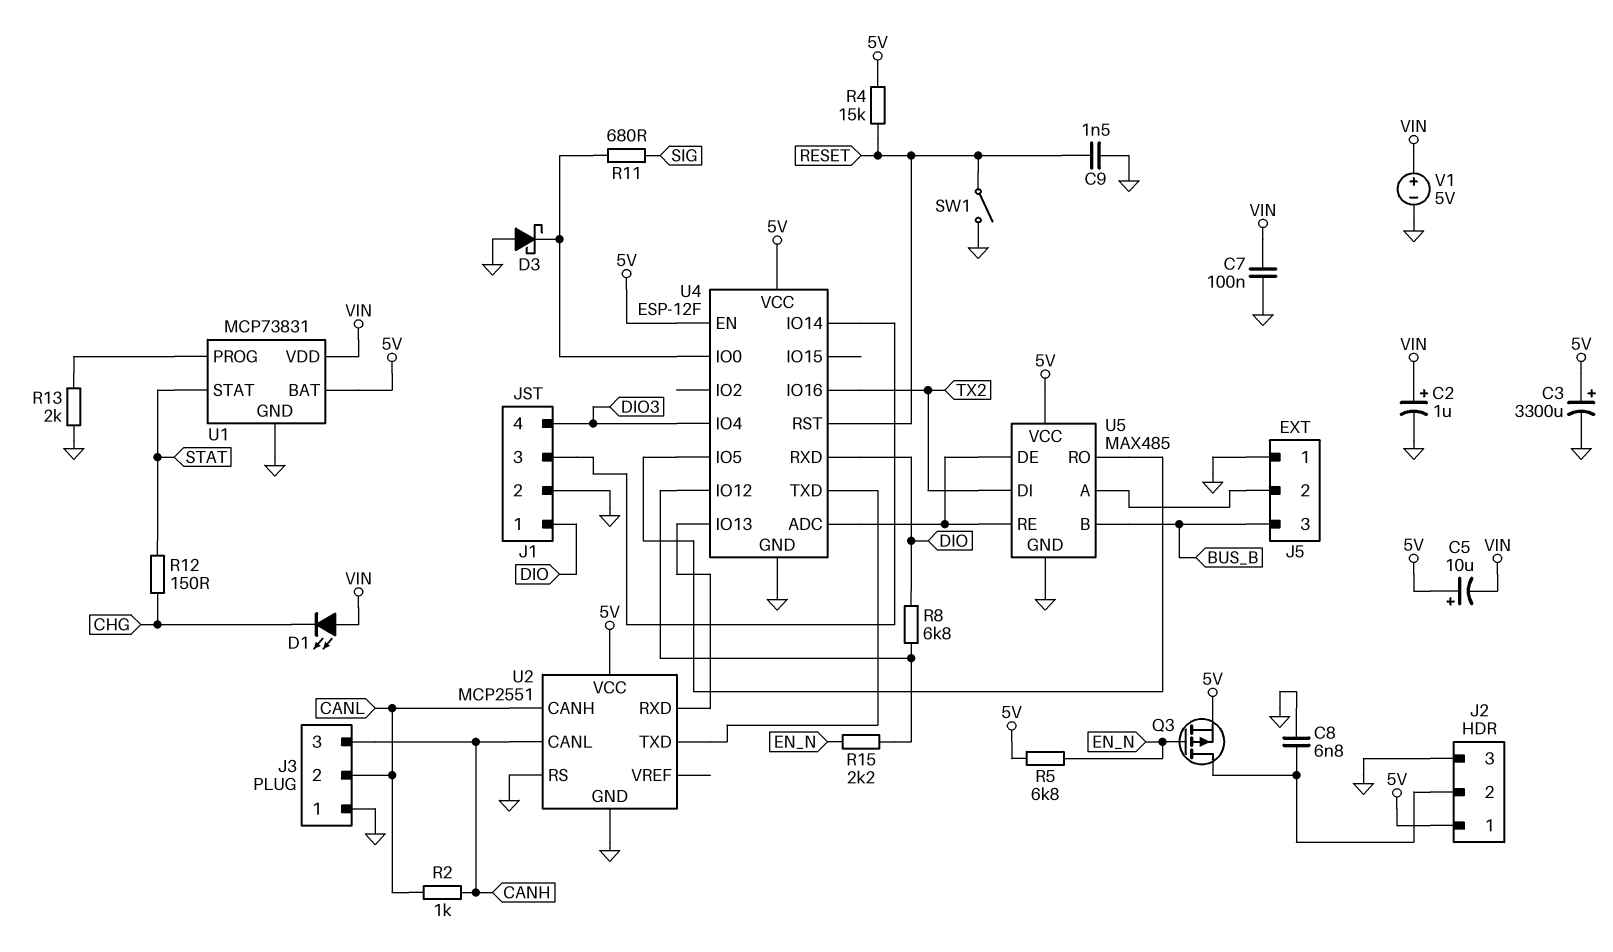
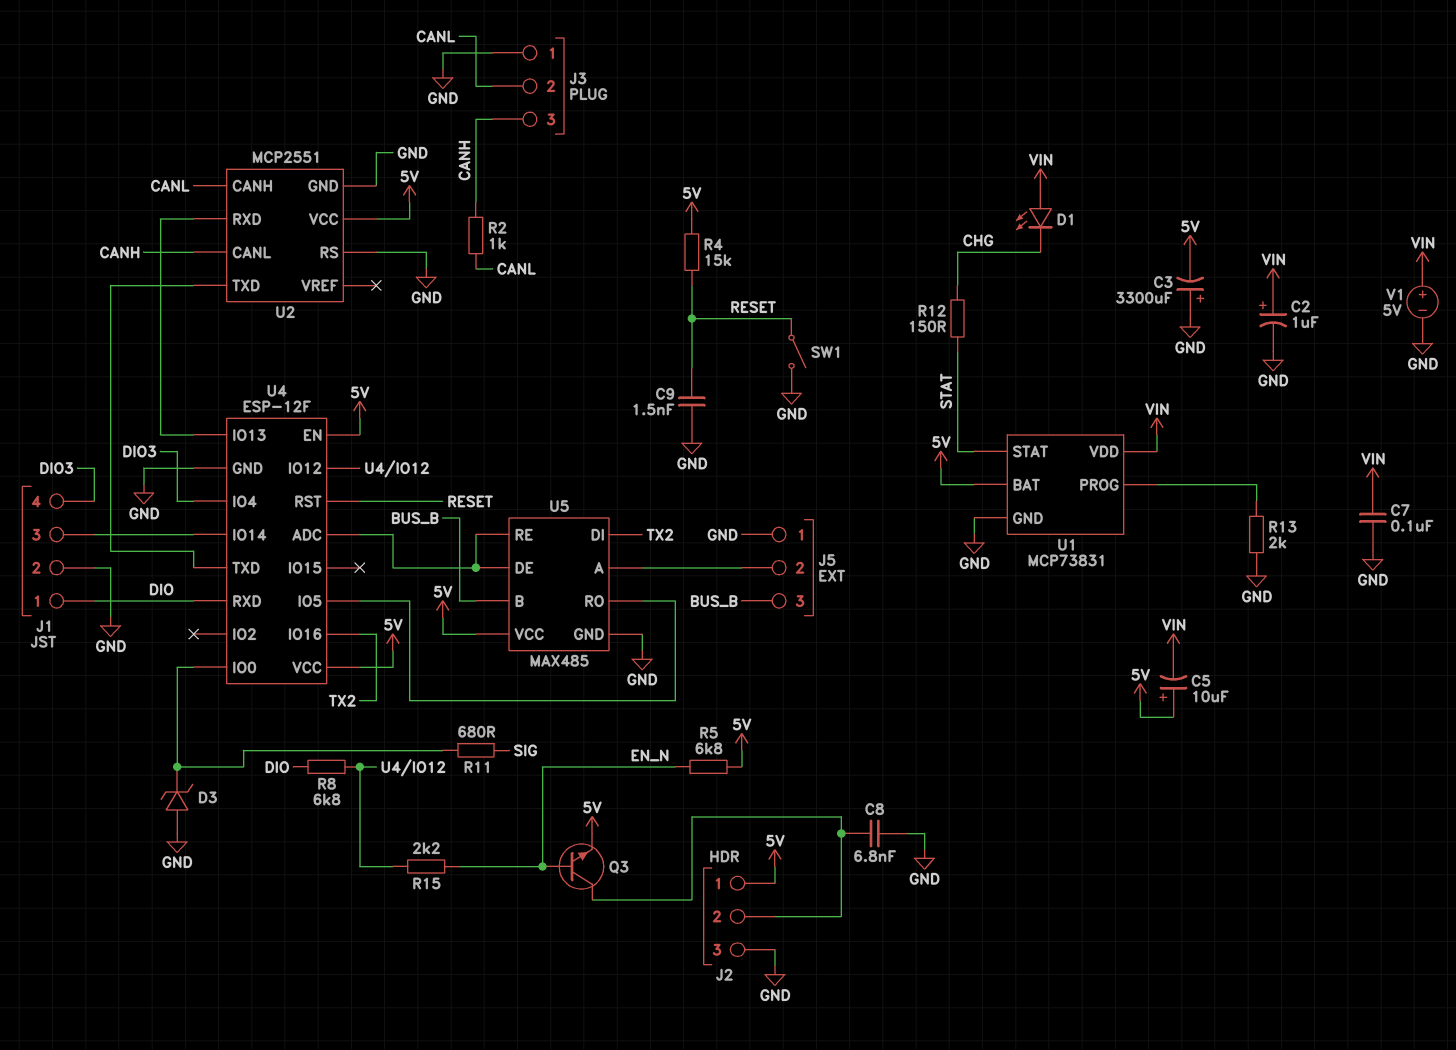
C3: 3300uF (plus 5V, minus GND) -> 3300uF (plus GND, minus 5V)
D3: schottky (A GND, K U4/IO0) -> zener (A GND, K U4/IO0)
Q3: PMOS (G EN_N, D J2/2, S 5V) -> NPN (B EN_N, C J2/2, E 5V)

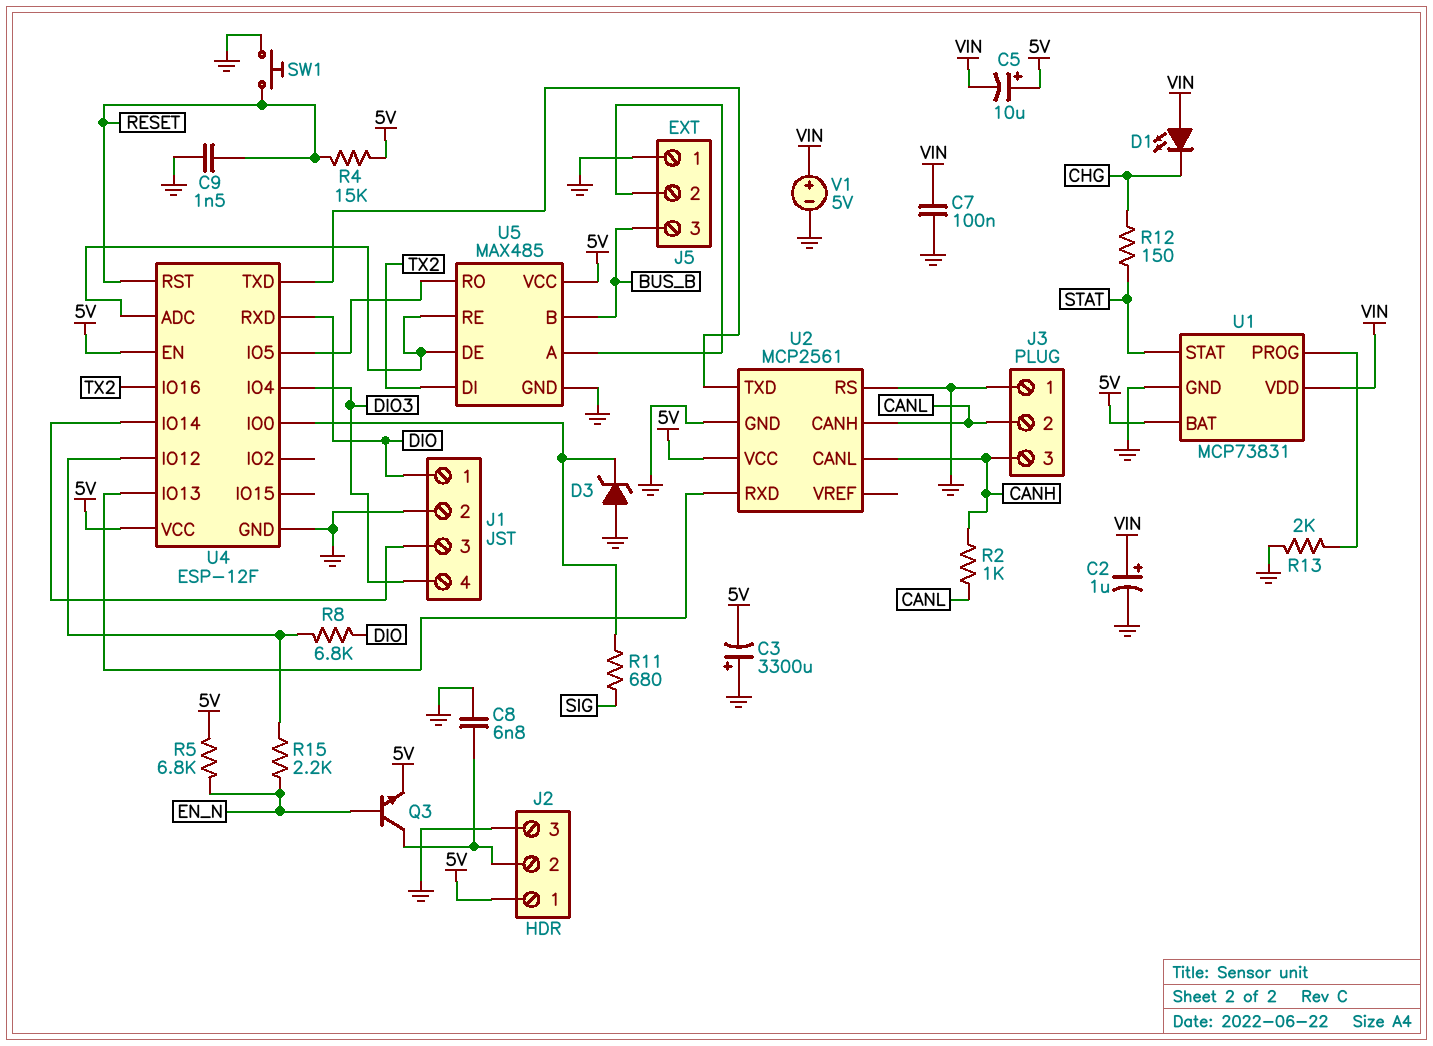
SW1: switch (GND, RESET) -> button (GND, RESET)
U2: MCP2551 -> MCP2561

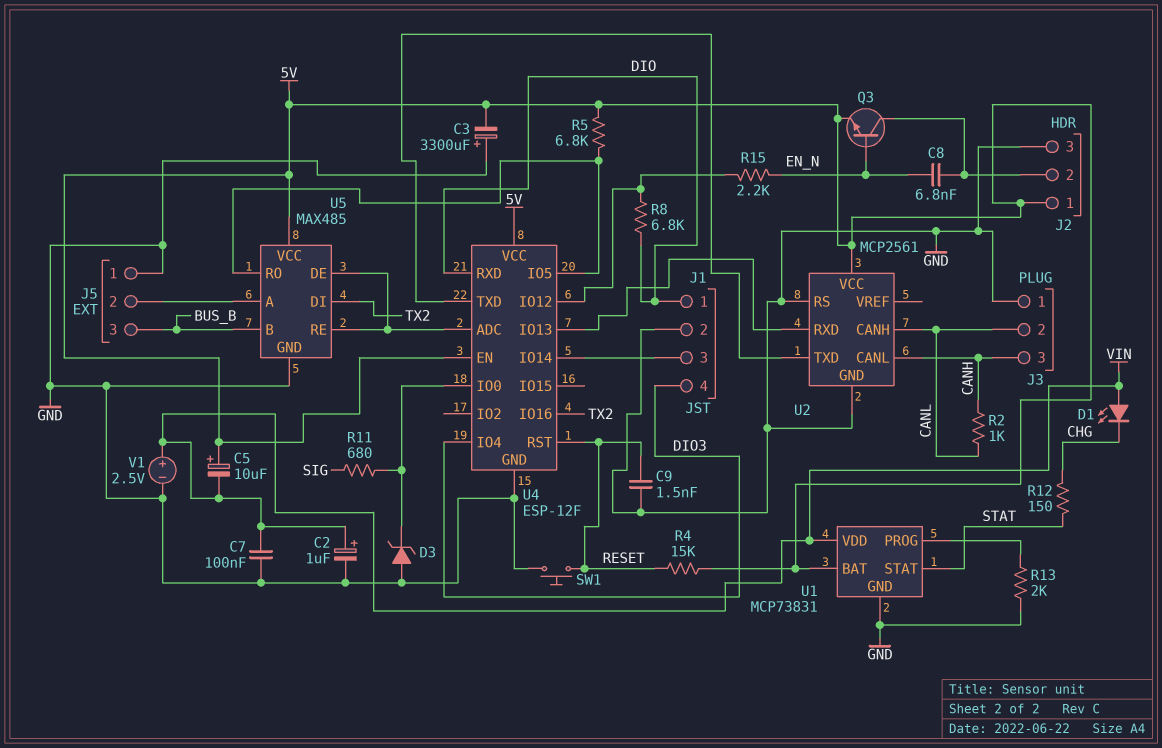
C8: 6.8nF (GND, J2/2) -> 6.8nF (EN_N, J2/2)
R5: 6.8k (5V, EN_N) -> 6.8k (5V, U4/IO5)
V1: 5V (plus VIN, minus GND) -> 2.5V (plus VIN, minus GND)

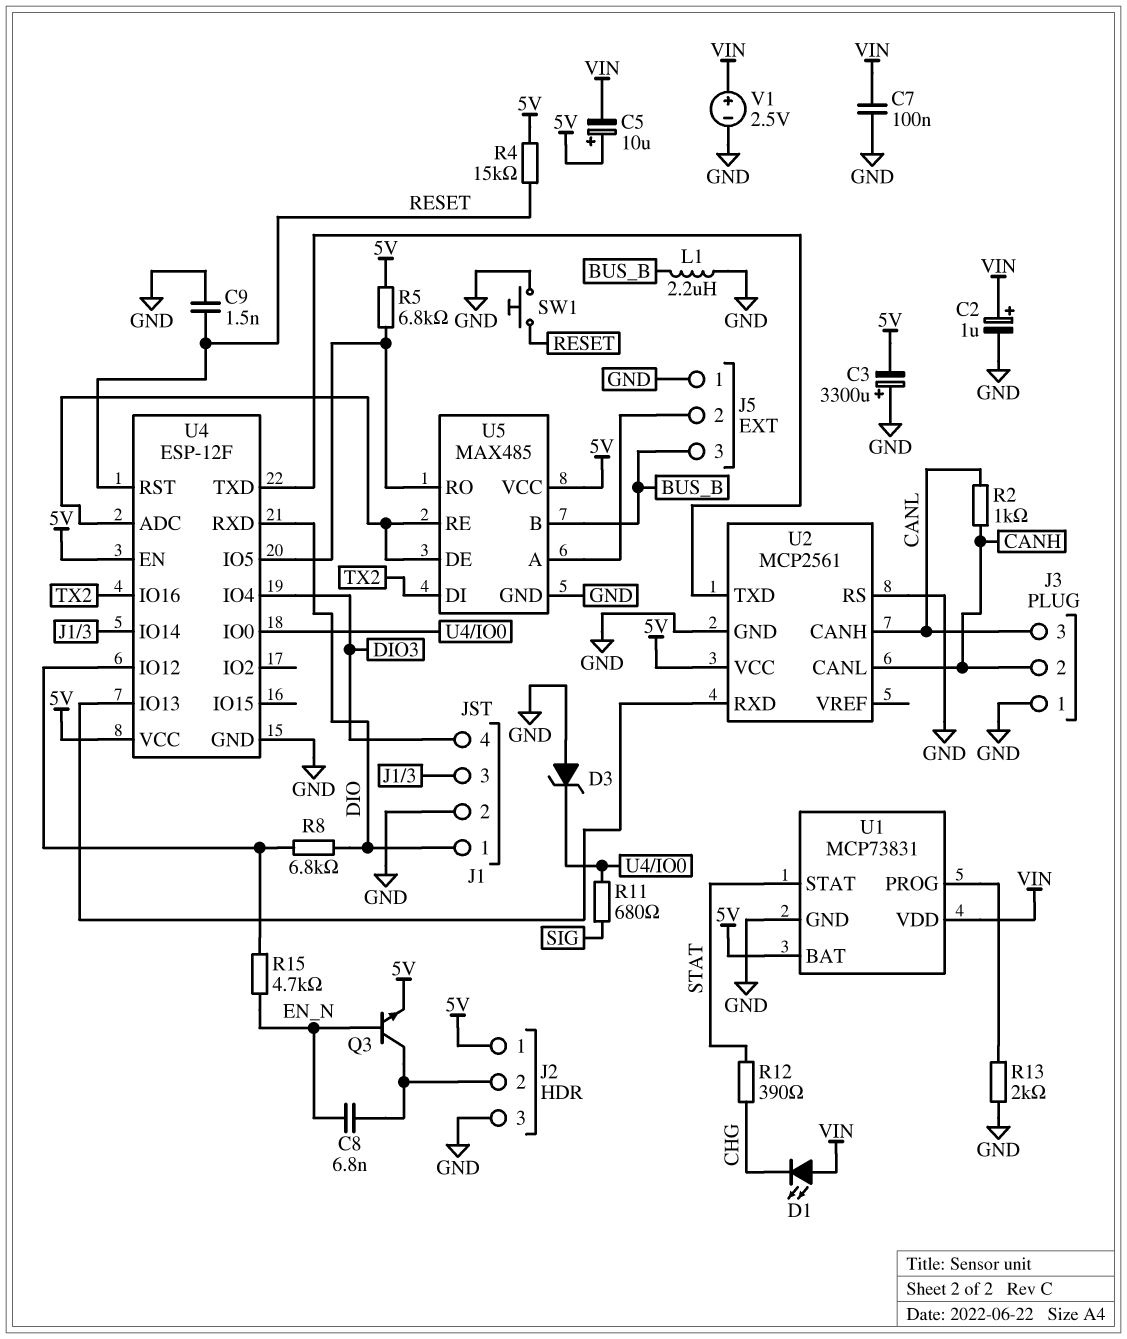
J3 pin 2: CANL -> CANH
J3 pin 3: CANH -> CANL
L1: none -> 2.2uH (BUS_B, GND)
R12: 150 (CHG, STAT) -> 390 (CHG, STAT)
R15: 2.2k (EN_N, U4/IO12) -> 4.7k (EN_N, U4/IO12)

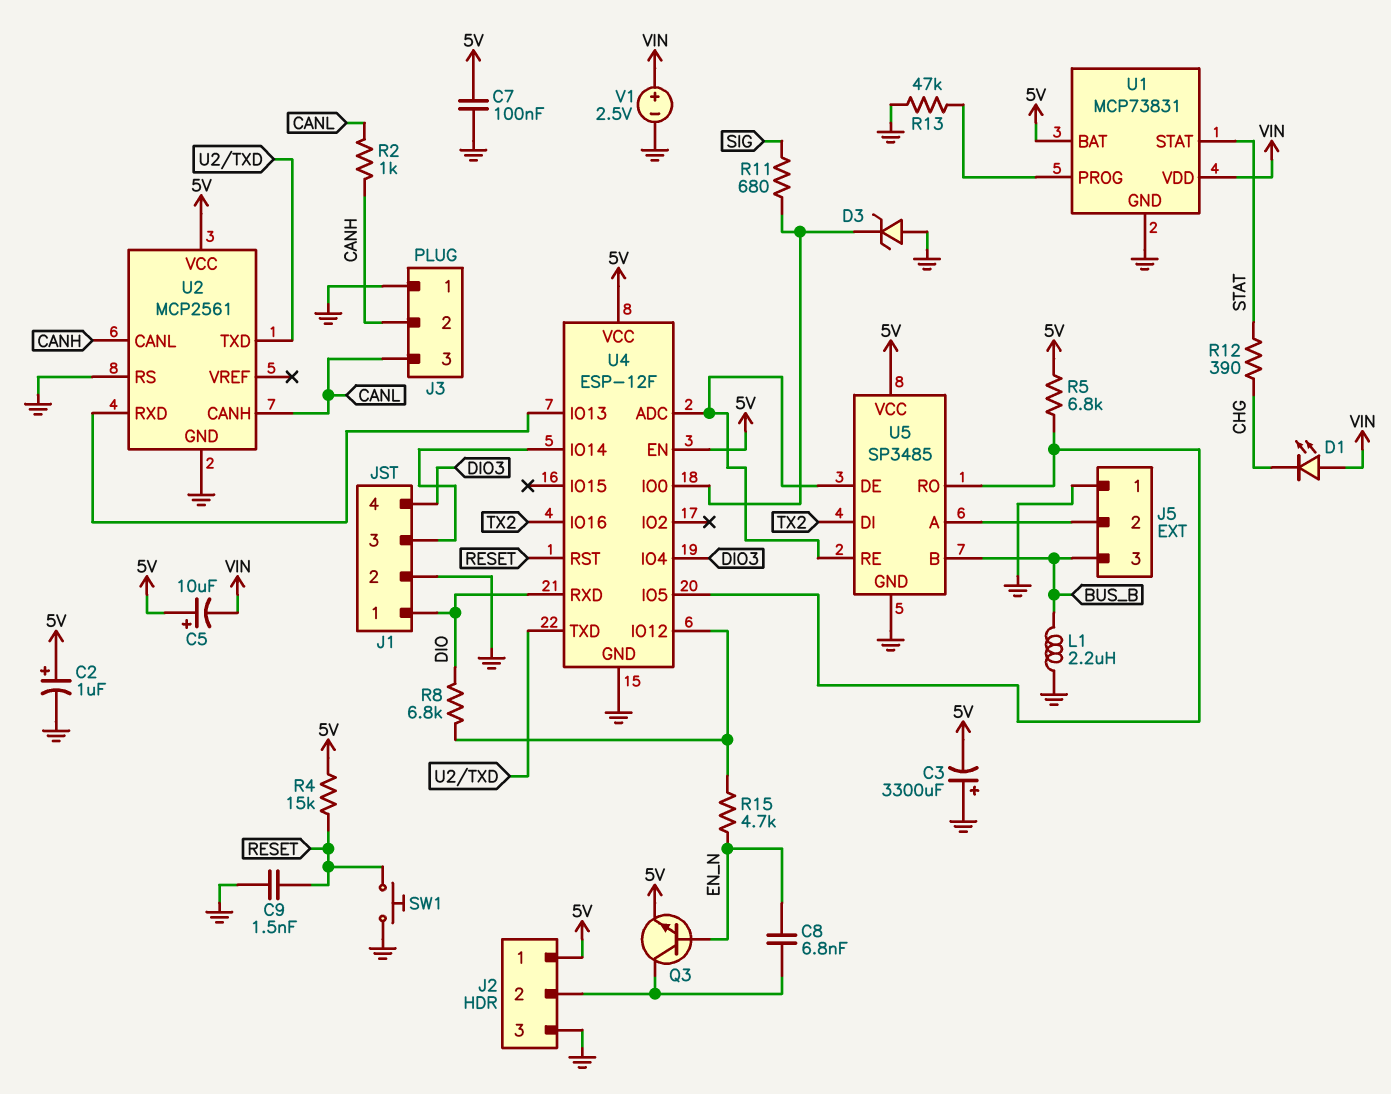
C2: 1uF (plus VIN, minus GND) -> 1uF (plus 5V, minus GND)
C7: 100nF (GND, VIN) -> 100nF (5V, GND)
R13: 2k (GND, U1/PROG) -> 47k (GND, U1/PROG)
U5: MAX485 -> SP3485

